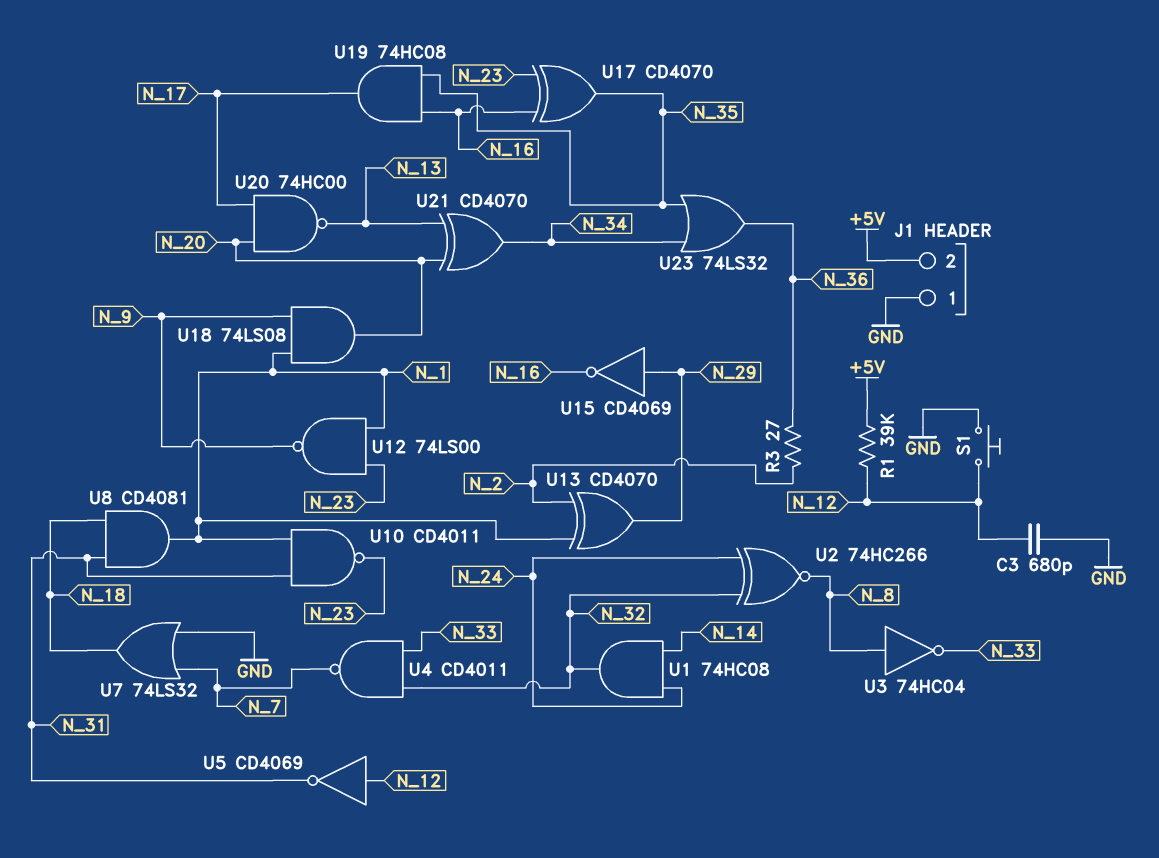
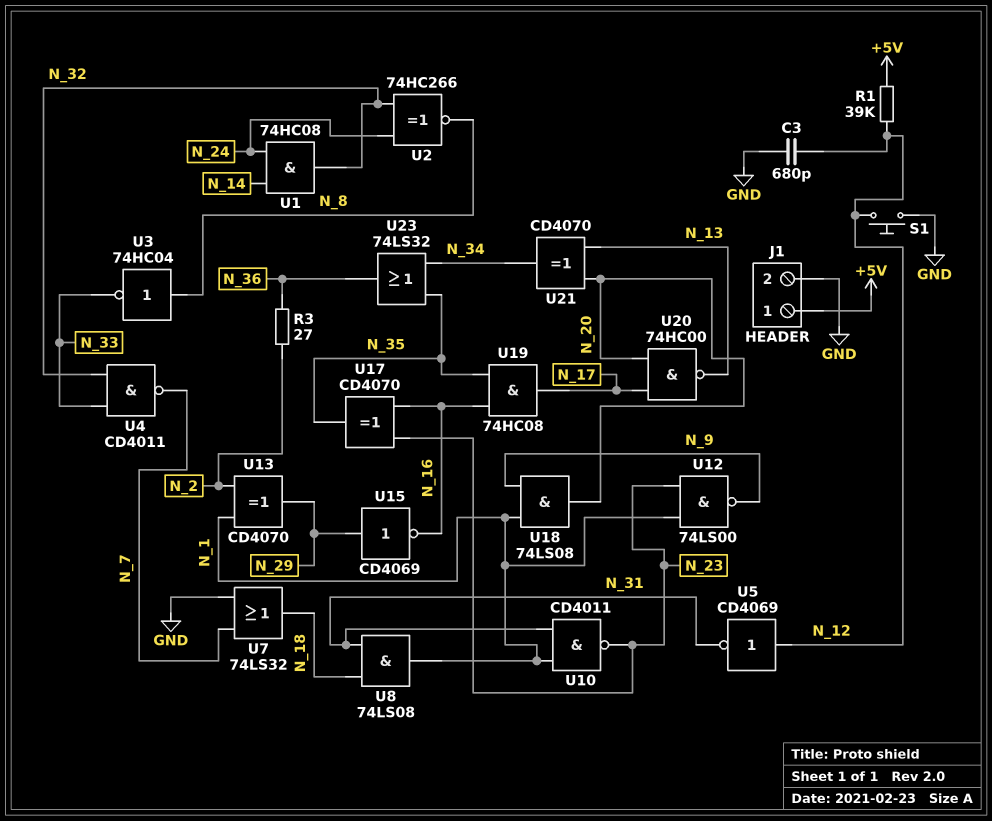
J1 pin 1: GND -> +5V
J1 pin 2: +5V -> GND
U8: AND CD4081 (in N_18, in N_31, out N_1) -> AND 74LS08 (in N_18, in N_31, out N_1)

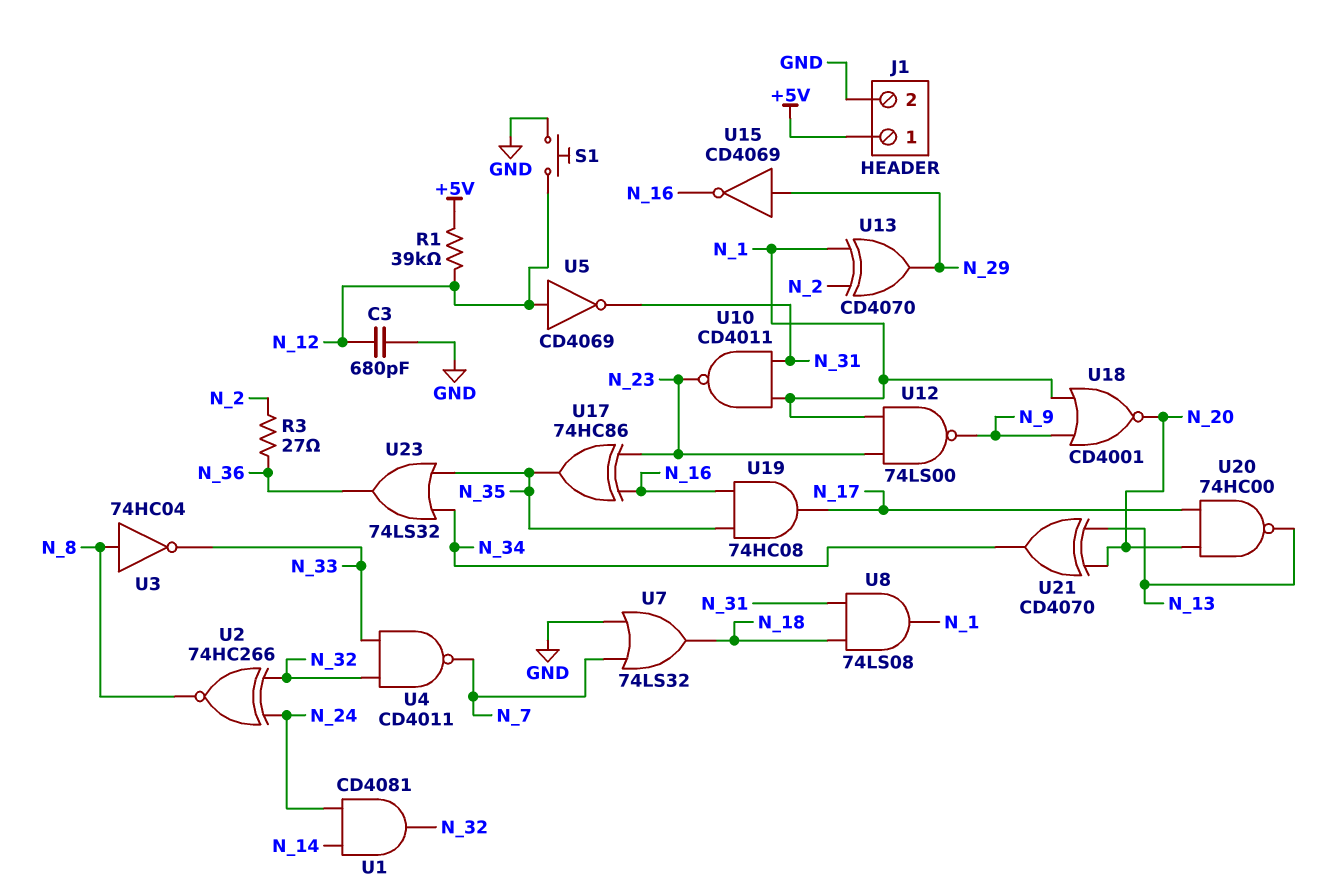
U1: AND 74HC08 (in N_14, in N_24, out N_32) -> AND CD4081 (in N_14, in N_24, out N_32)
U17: XOR CD4070 (in N_16, in N_23, out N_35) -> XOR 74HC86 (in N_16, in N_23, out N_35)
U18: AND 74LS08 (in N_1, in N_9, out N_20) -> NOR CD4001 (in N_1, in N_9, out N_20)

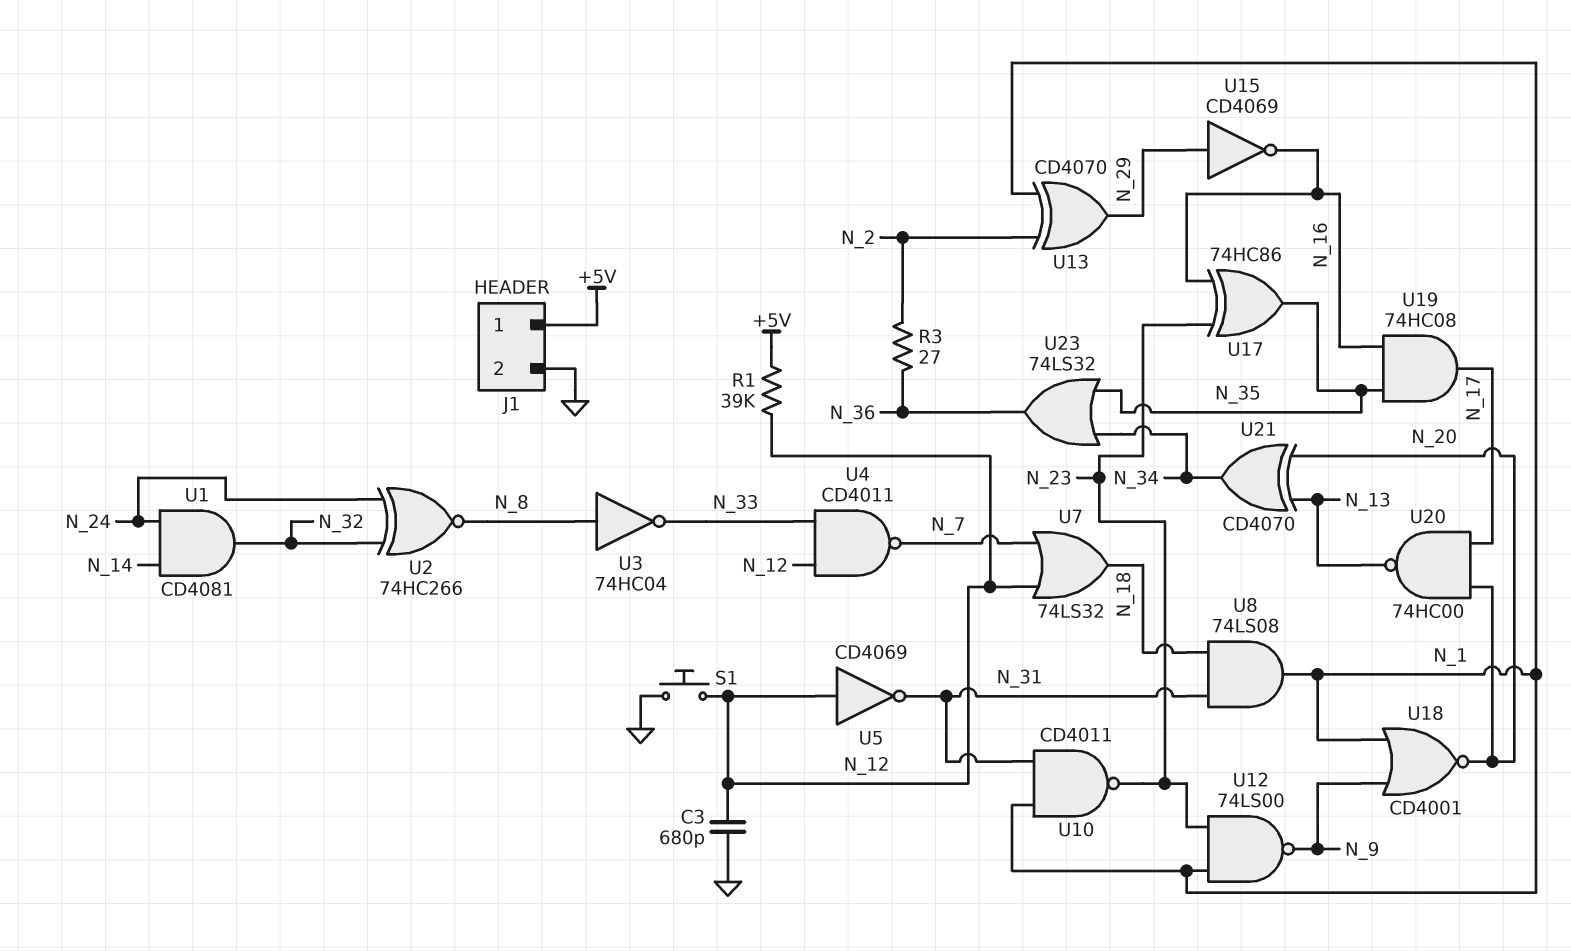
U4: NAND CD4011 (in N_32, in N_33, out N_7) -> NAND CD4011 (in N_12, in N_33, out N_7)
U7: OR 74LS32 (in GND, in N_7, out N_18) -> OR 74LS32 (in N_7, in N_12, out N_18)

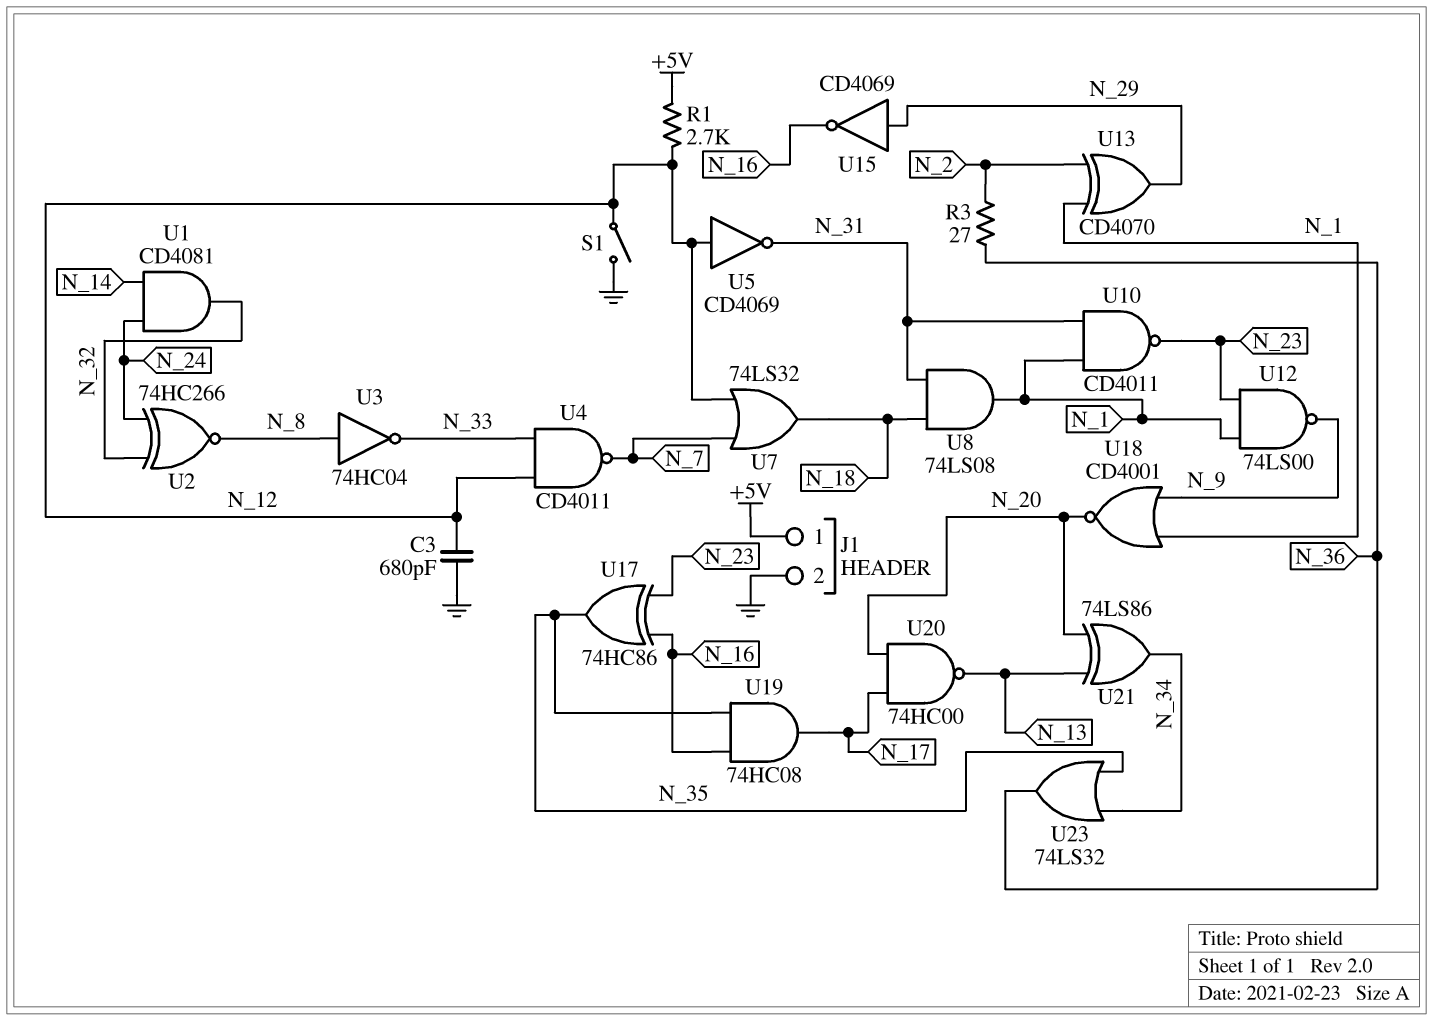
R1: 39k (+5V, N_12) -> 2.7k (+5V, N_12)
S1: button (GND, N_12) -> switch (GND, N_12)
U21: XOR CD4070 (in N_13, in N_20, out N_34) -> XOR 74LS86 (in N_13, in N_20, out N_34)

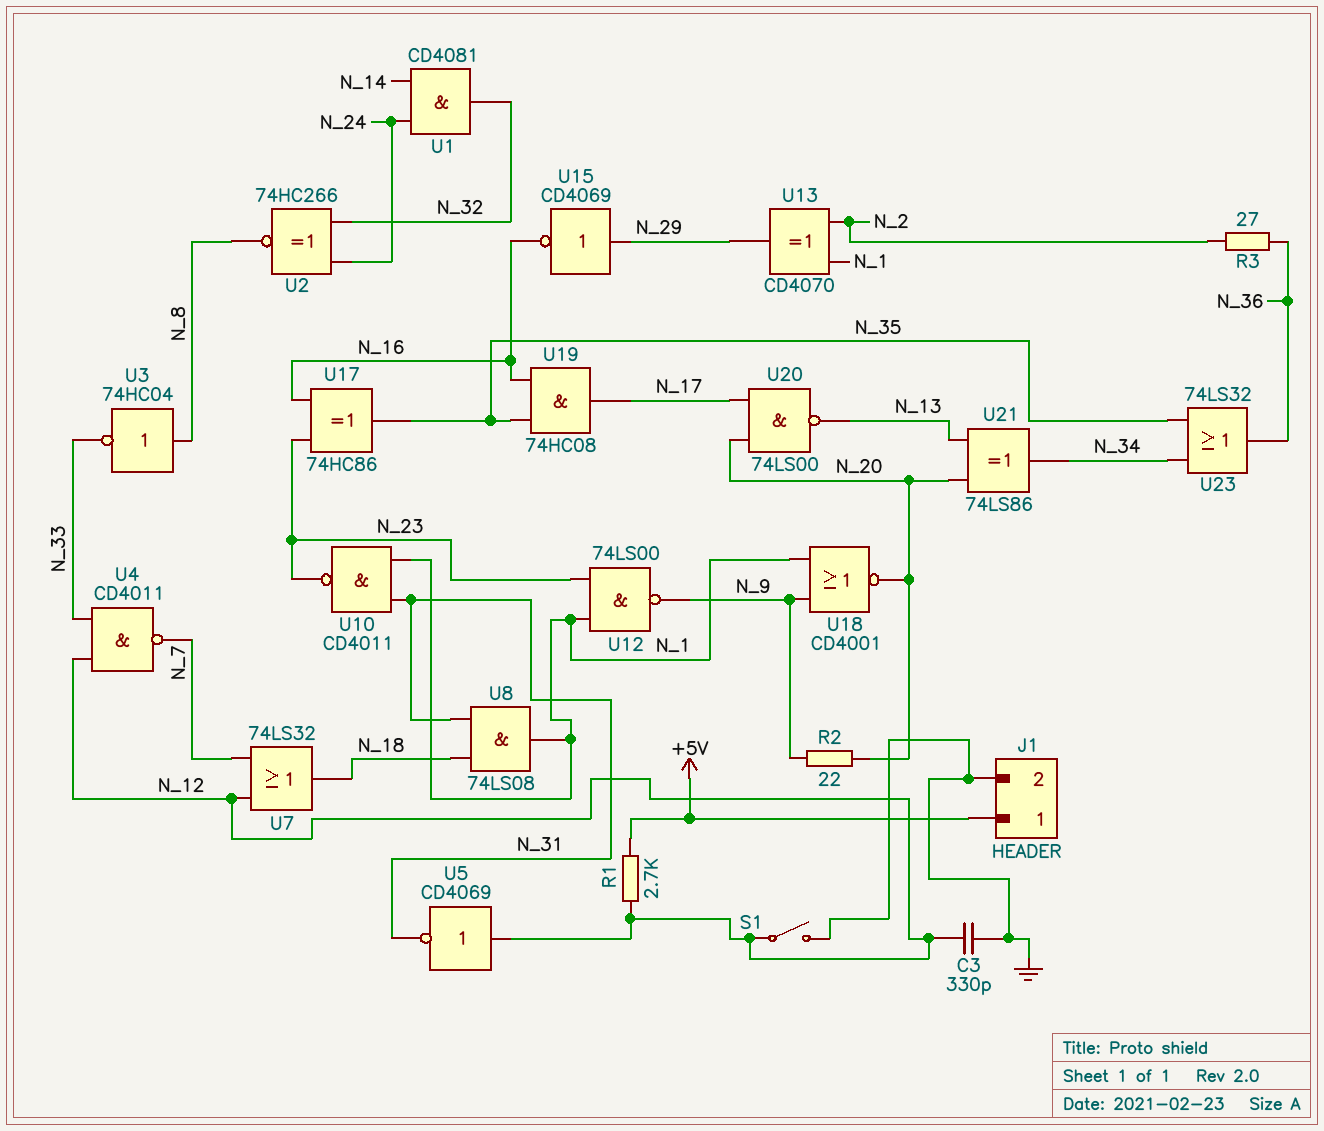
C3: 680pF (GND, N_12) -> 330pF (GND, N_12)
R2: none -> 22 (N_9, N_20)
U20: NAND 74HC00 (in N_17, in N_20, out N_13) -> NAND 74LS00 (in N_17, in N_20, out N_13)

